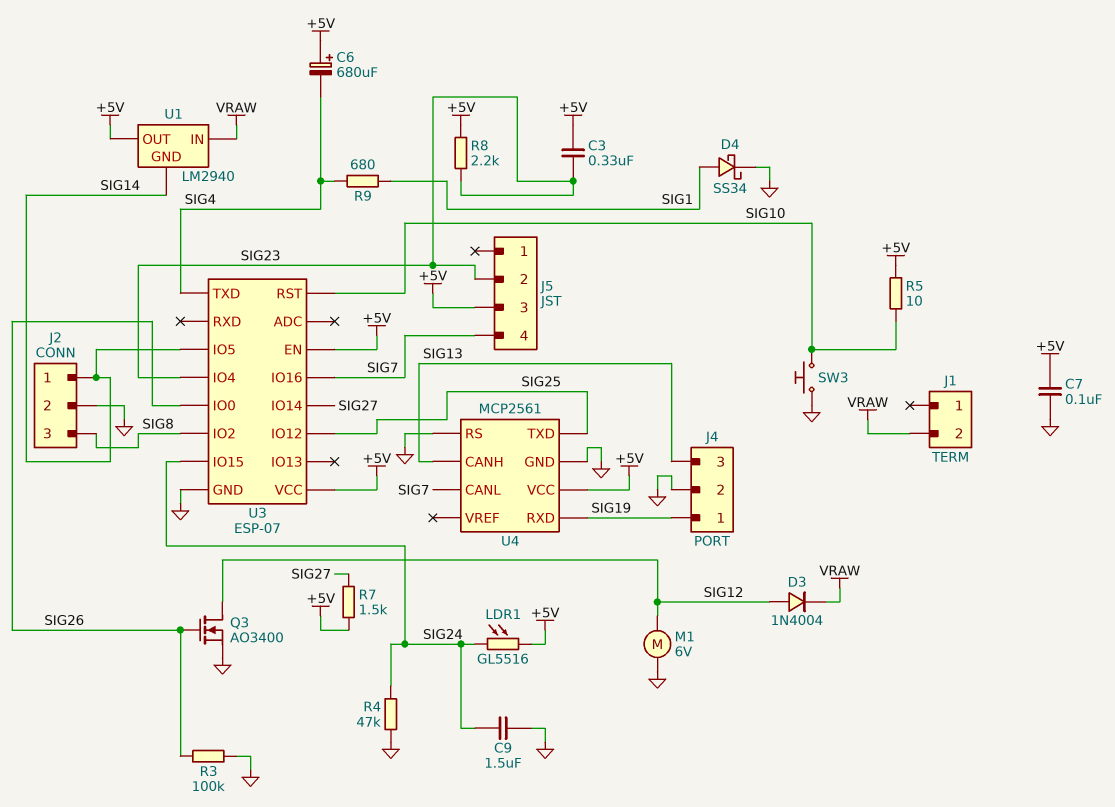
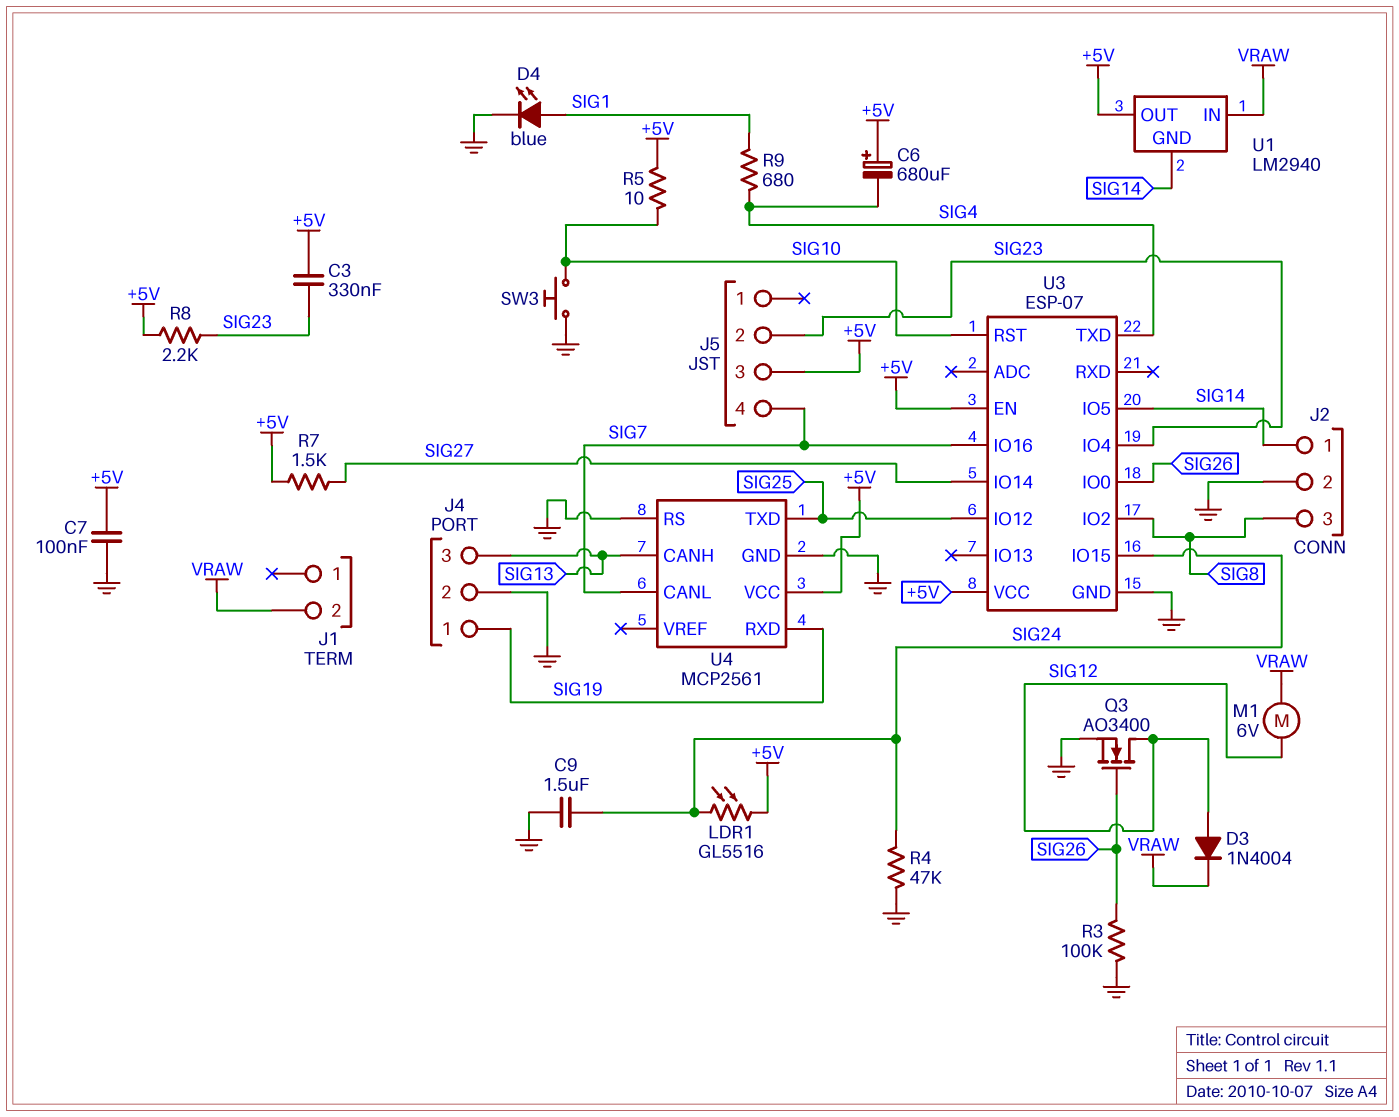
D4: schottky SS34 (A SIG1, K GND) -> LED blue (A SIG1, K GND)
M1: motor 6V (GND, SIG12) -> motor 6V (SIG12, VRAW)

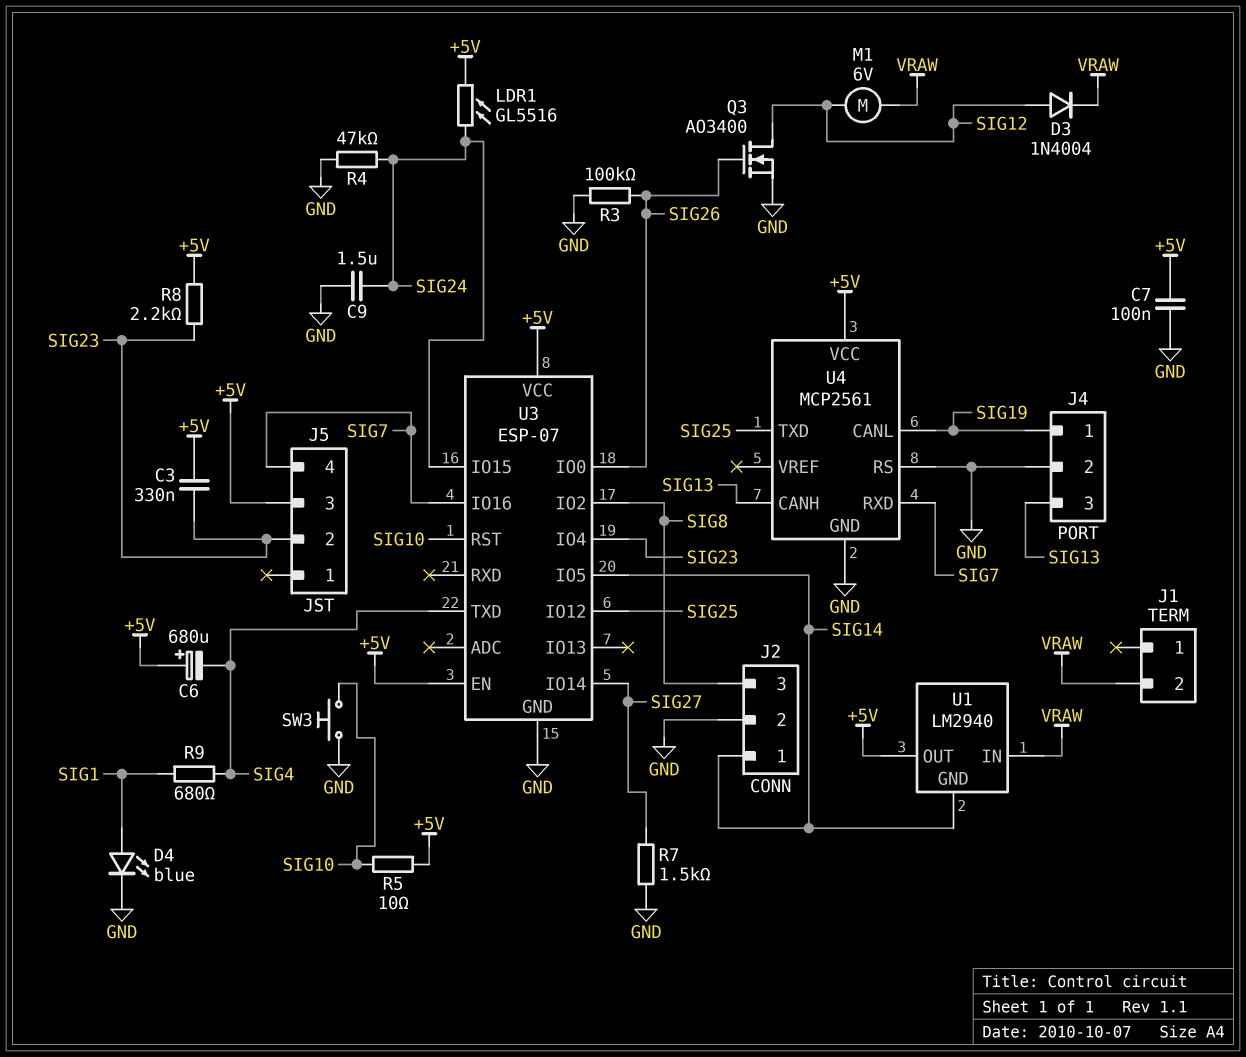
R7: 1.5k (+5V, SIG27) -> 1.5k (GND, SIG27)
U4 pin CANL: SIG7 -> SIG19
U4 pin RXD: SIG19 -> SIG7

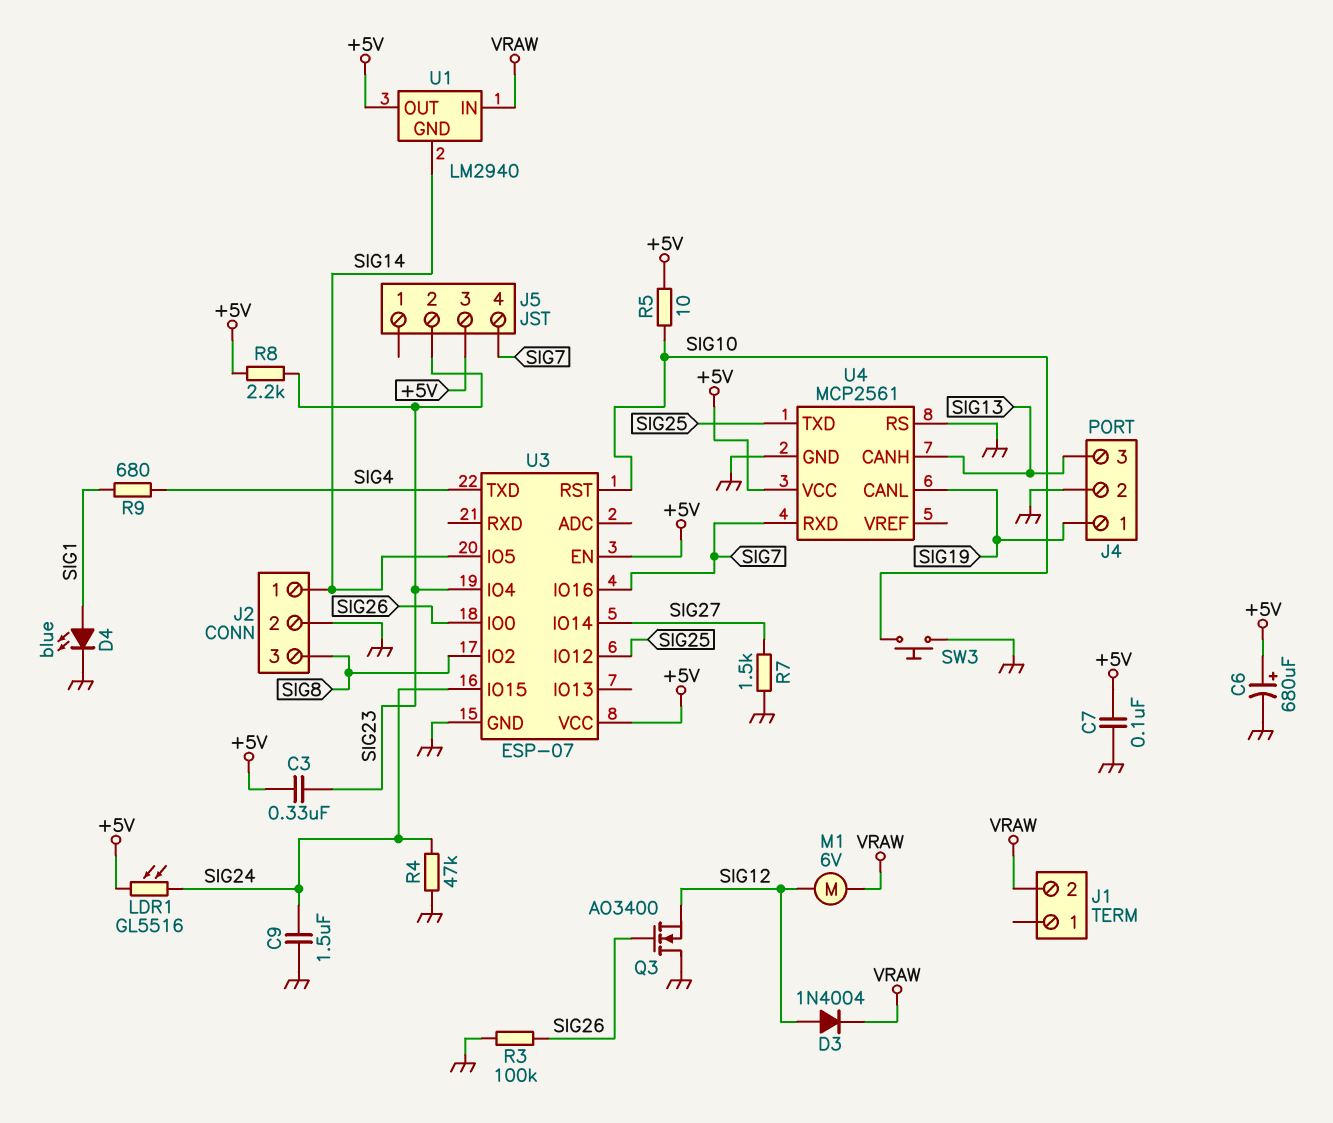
C6: 680uF (plus +5V, minus SIG4) -> 680uF (plus +5V, minus GND)
Q3: NMOS AO3400 (G SIG26, D SIG12, S GND) -> NMOS AO3400 (G SIG26, D GND, S SIG12)

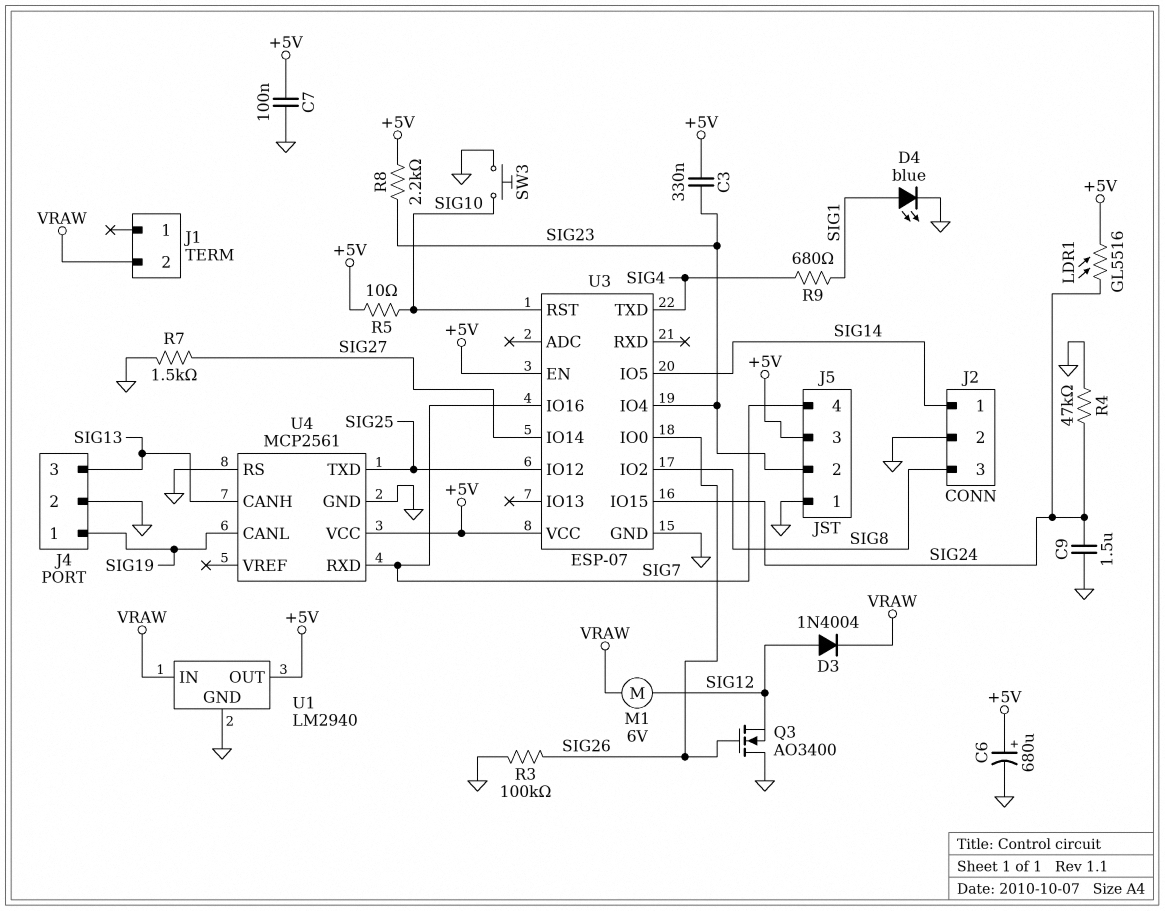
J5 pin 1: none -> GND
U1 pin GND: SIG14 -> GND

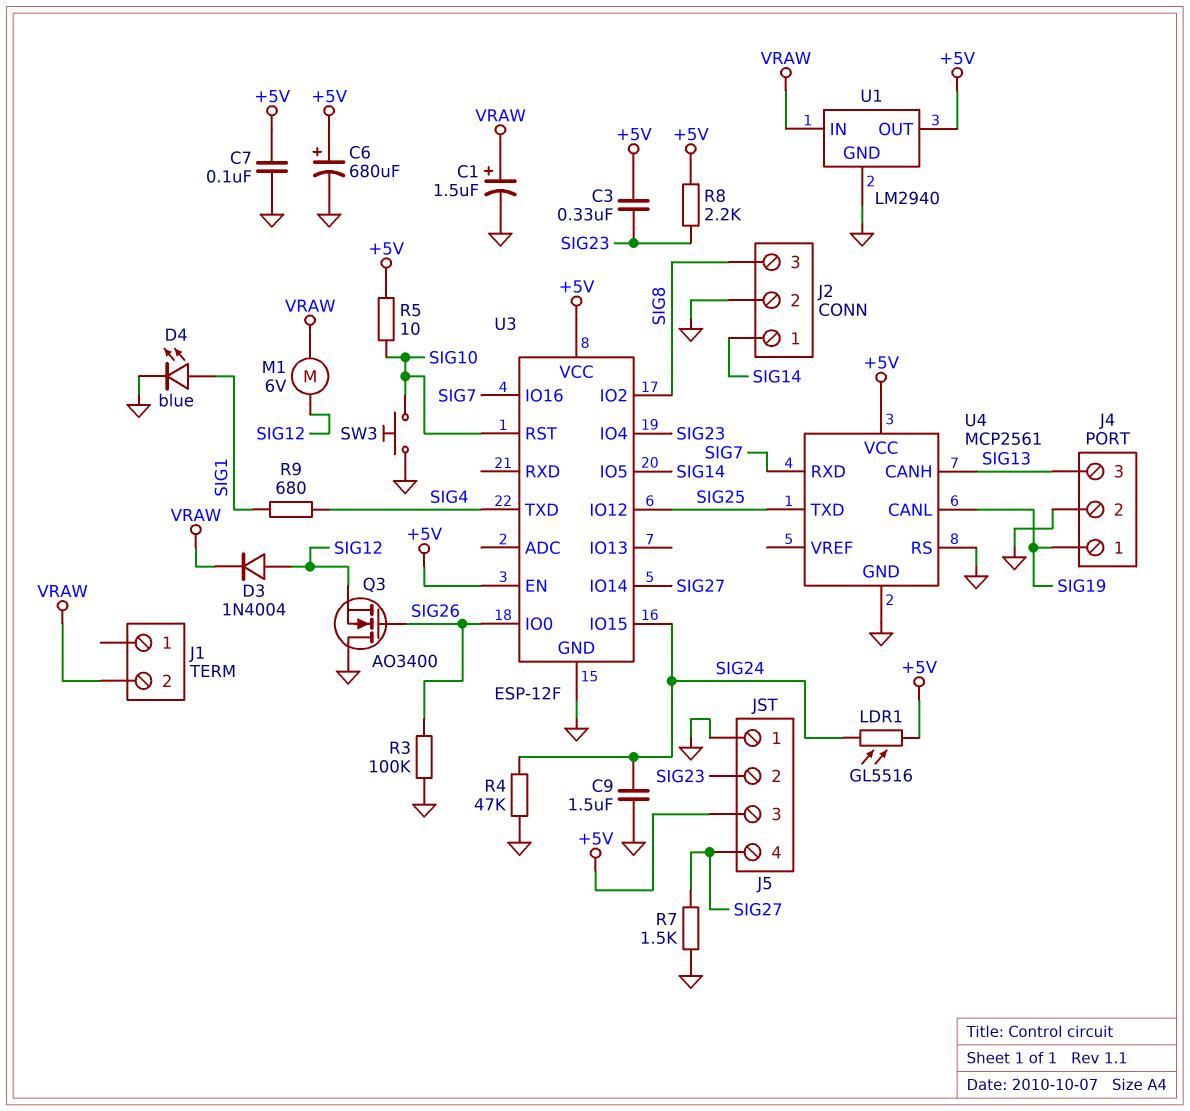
C1: none -> 1.5uF (plus VRAW, minus GND)
J5 pin 4: SIG7 -> SIG27
U3: ESP-07 -> ESP-12F

